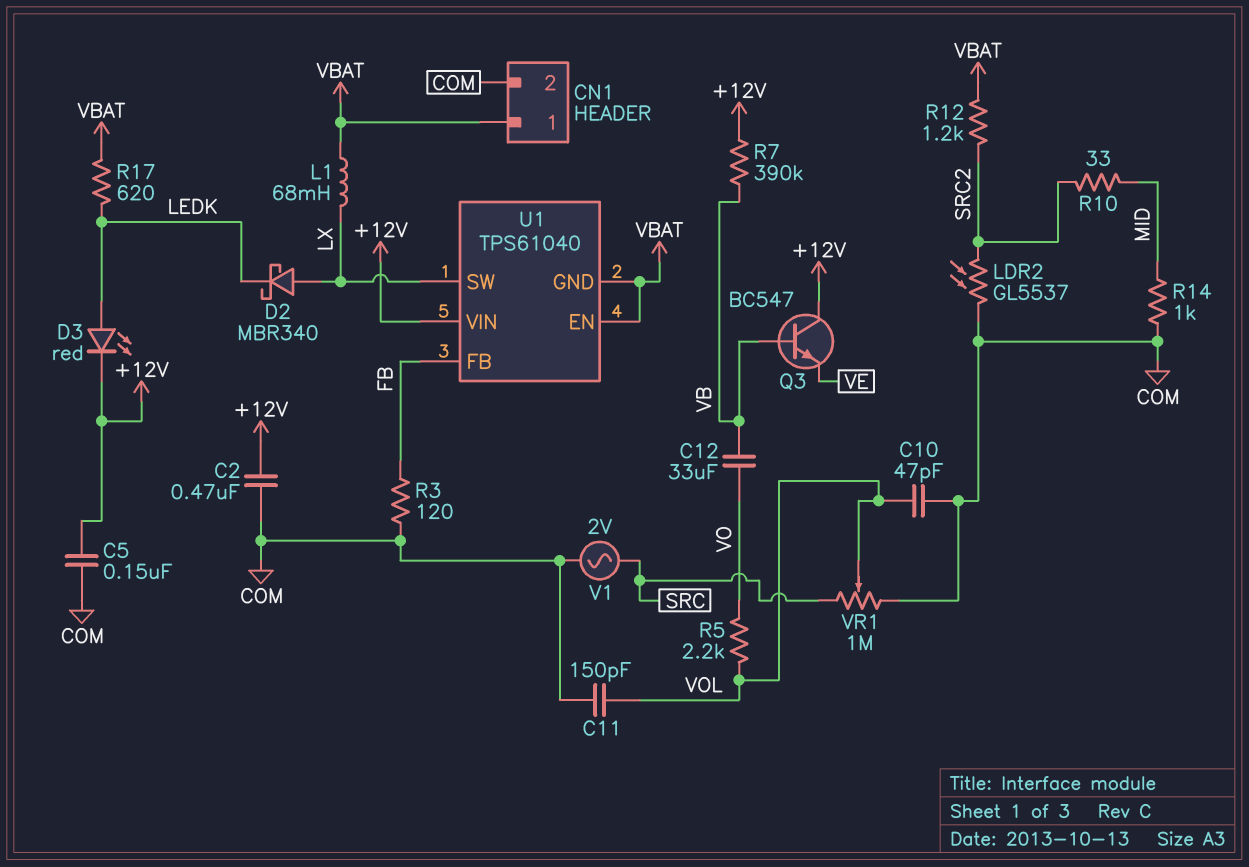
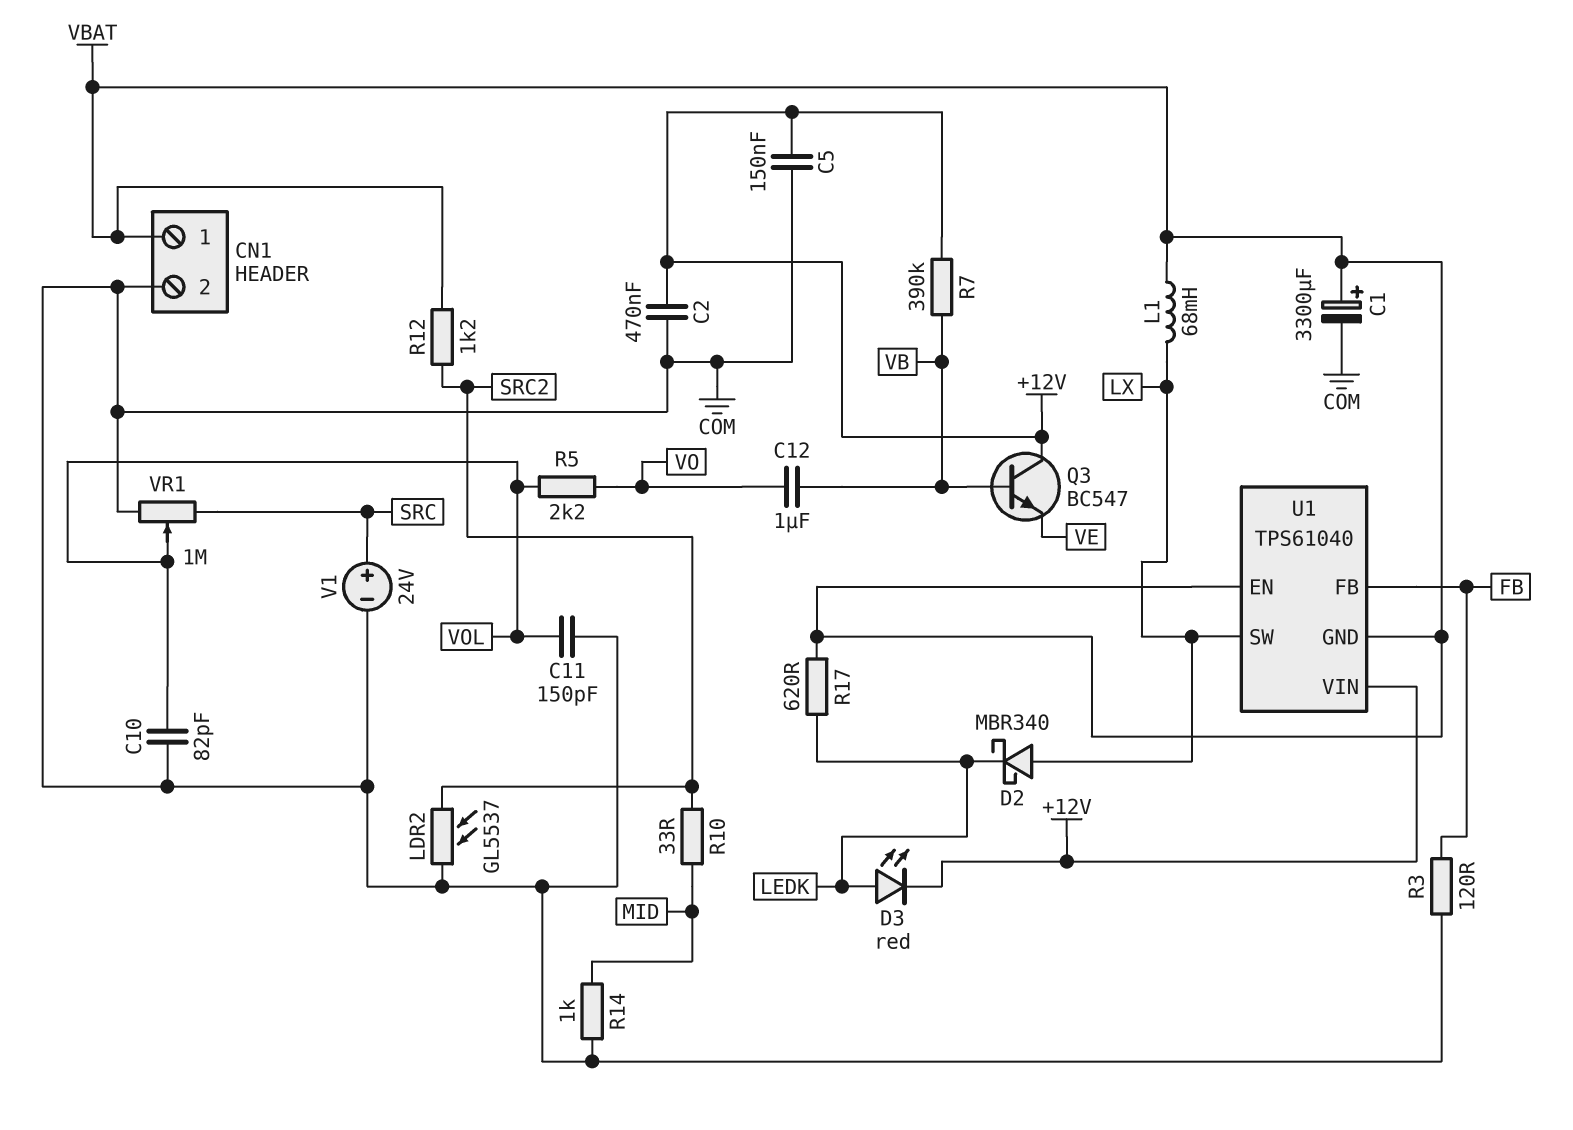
C1: none -> 3300uF (plus VBAT, minus COM)
C10: 47pF (COM, VOL) -> 82pF (COM, VOL)
C12: 33uF (VB, VO) -> 1uF (VB, VO)
V1: AC 2V (COM, SRC) -> 24V (plus SRC, minus COM)

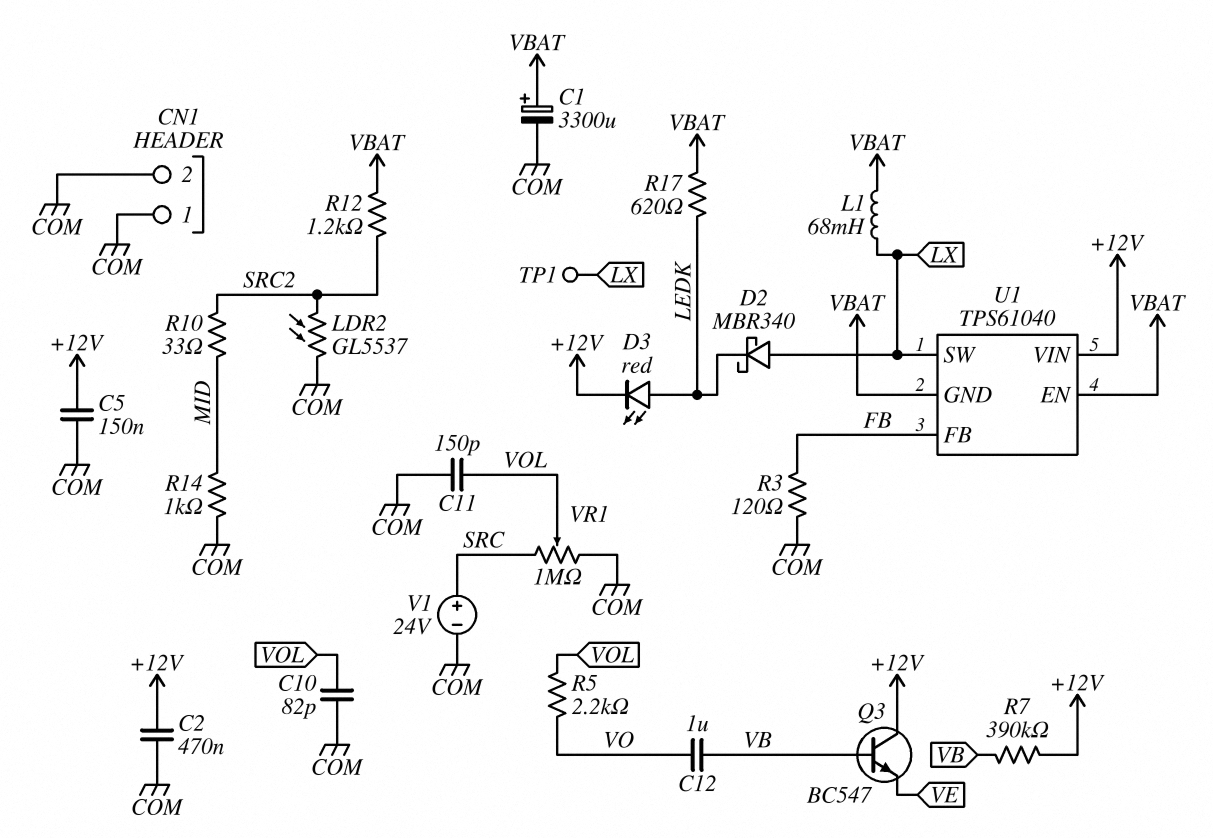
CN1 pin 1: VBAT -> COM
TP1: none -> test point (LX)

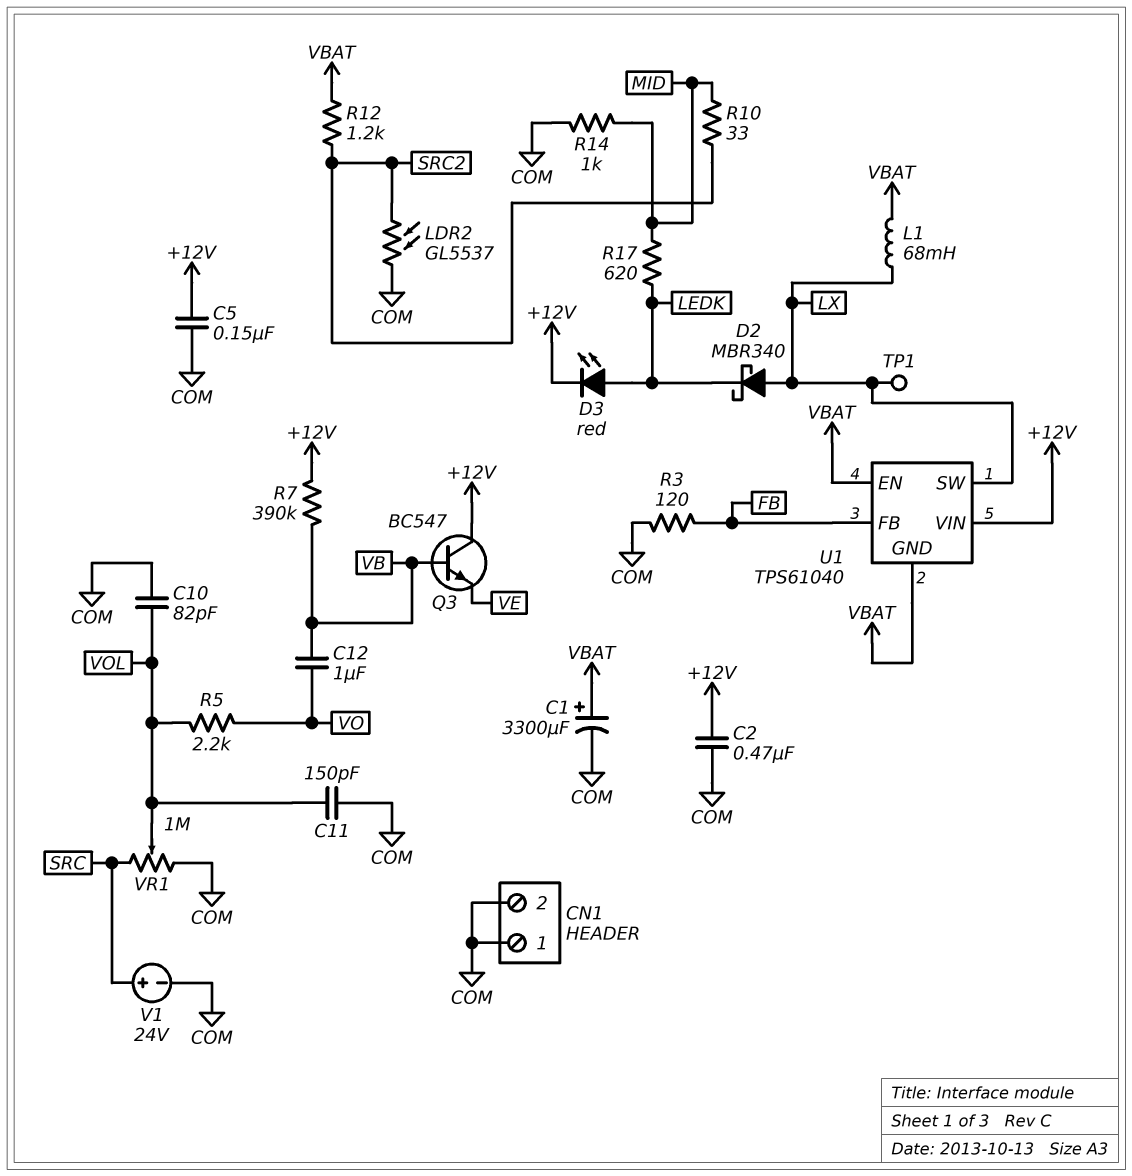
R17: 620 (LEDK, VBAT) -> 620 (LEDK, MID)

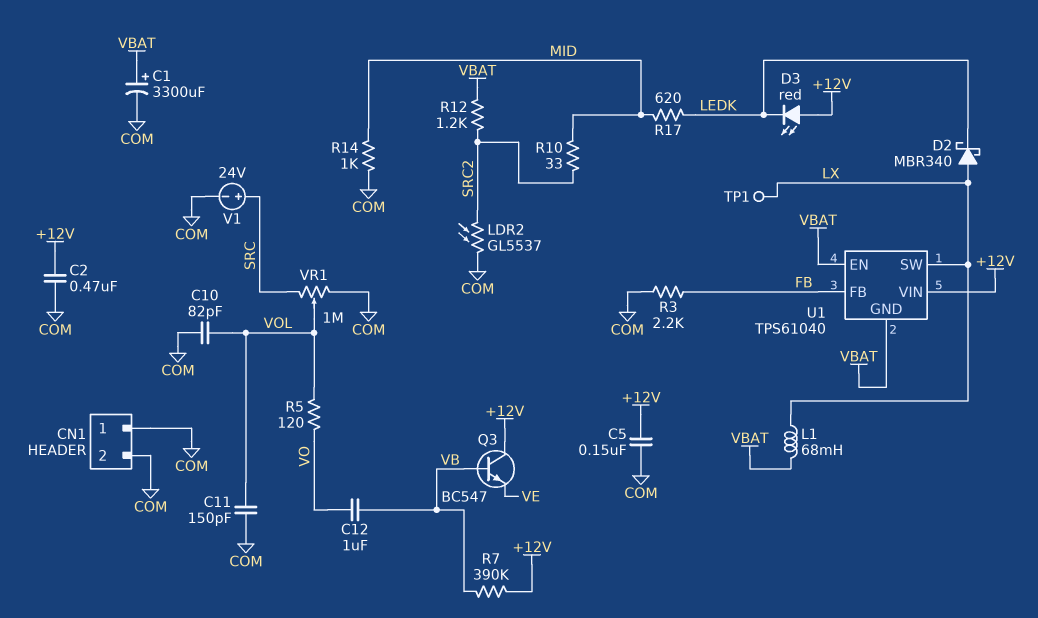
D3: LED red (A LEDK, K +12V) -> LED red (A +12V, K LEDK)
R3: 120 (COM, FB) -> 2.2k (COM, FB)
R5: 2.2k (VO, VOL) -> 120 (VO, VOL)

